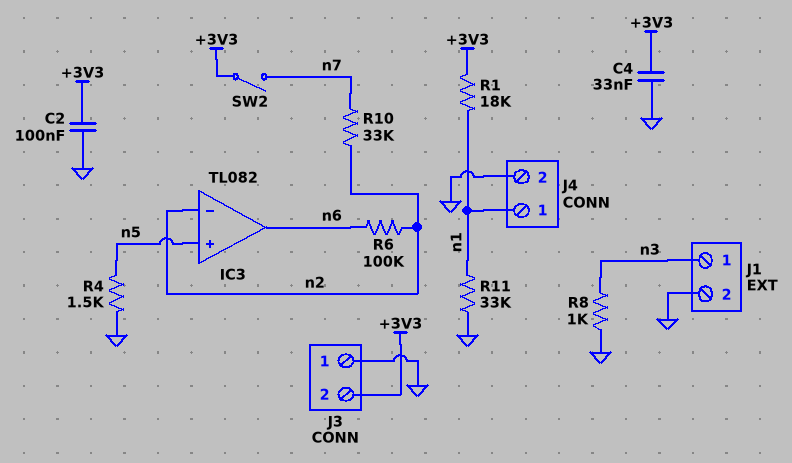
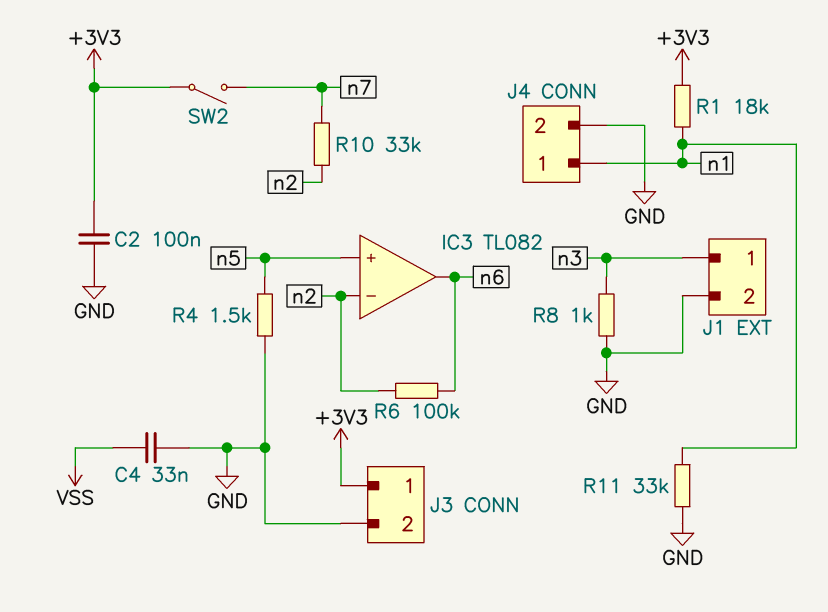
C4: 33nF (+3V3, GND) -> 33nF (GND, VSS)
J3 pin 1: GND -> +3V3
J3 pin 2: +3V3 -> GND

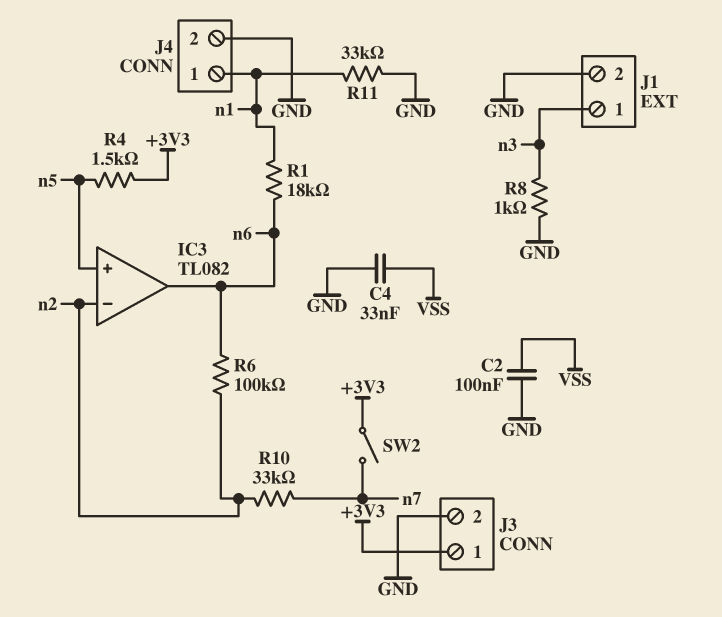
C2: 100nF (+3V3, GND) -> 100nF (GND, VSS)
R1: 18k (+3V3, n1) -> 18k (n1, n6)
R4: 1.5k (GND, n5) -> 1.5k (+3V3, n5)

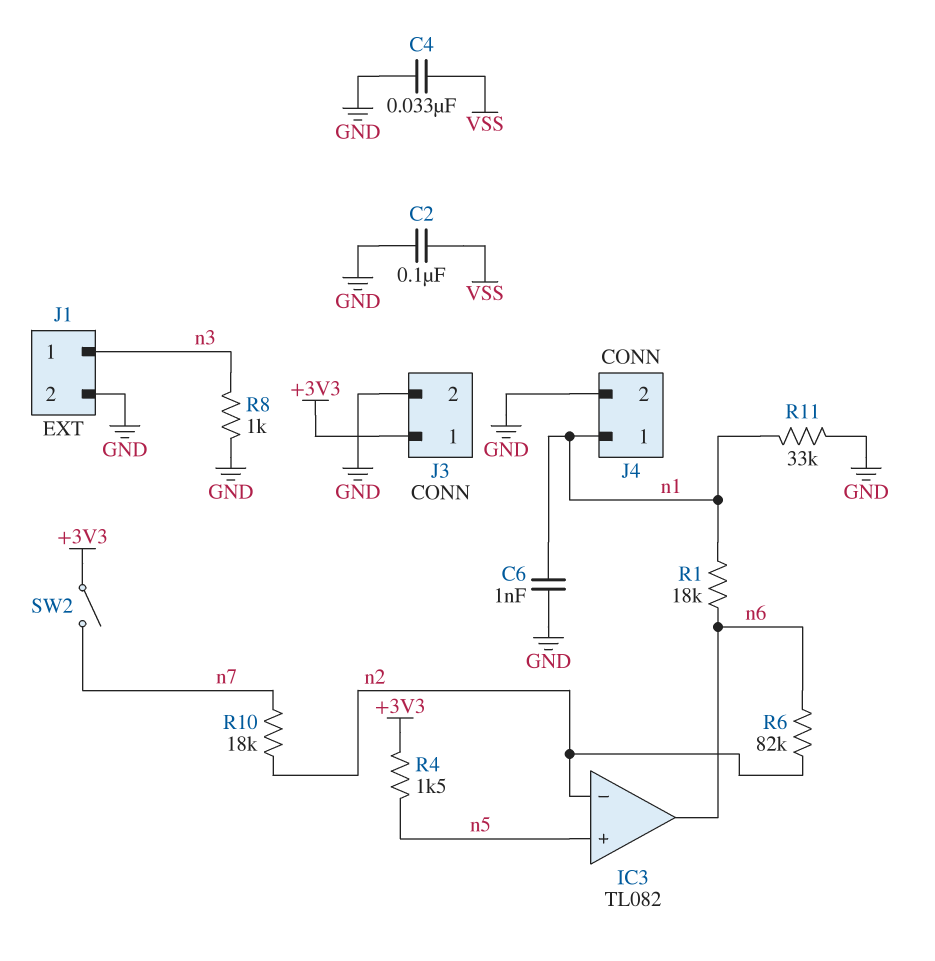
C6: none -> 1nF (GND, n1)
R6: 100k (n2, n6) -> 82k (n2, n6)
R10: 33k (n2, n7) -> 18k (n2, n7)

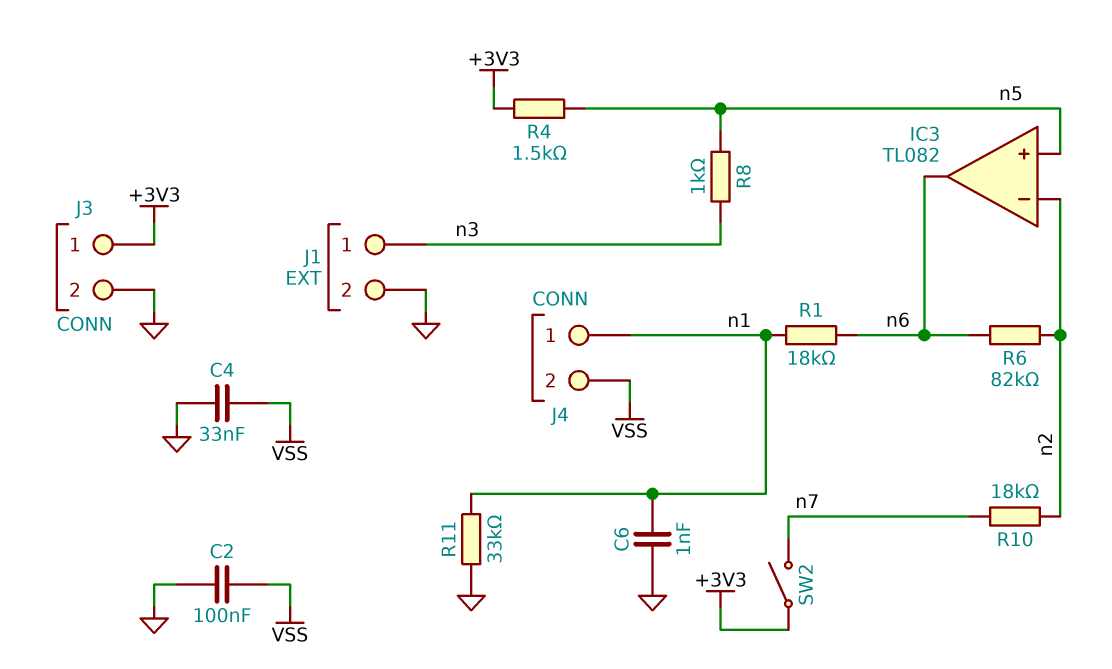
J4 pin 2: GND -> VSS
R8: 1k (GND, n3) -> 1k (n3, n5)

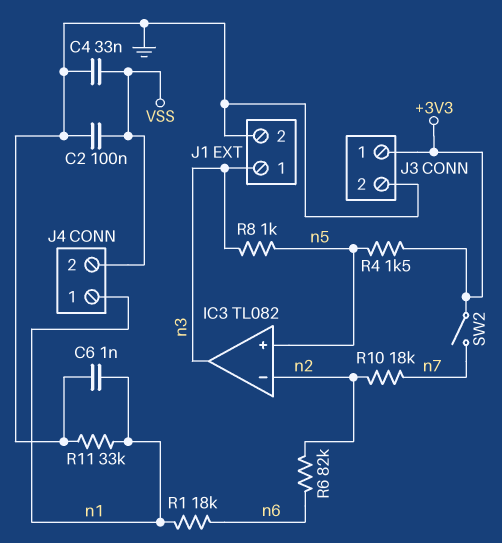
IC3 pin out: n6 -> n3

